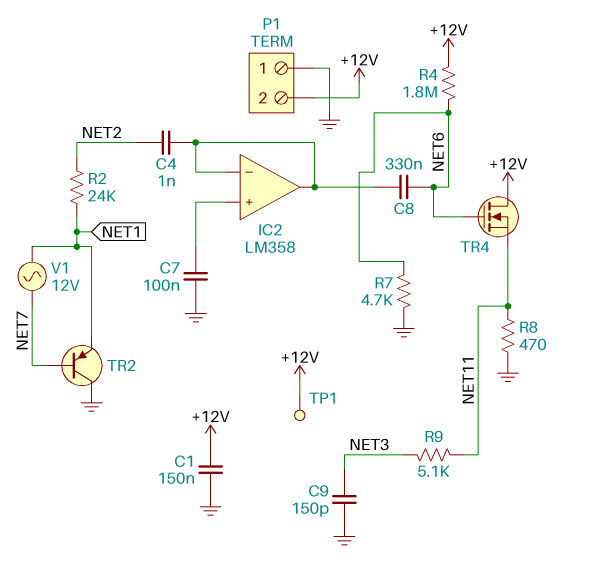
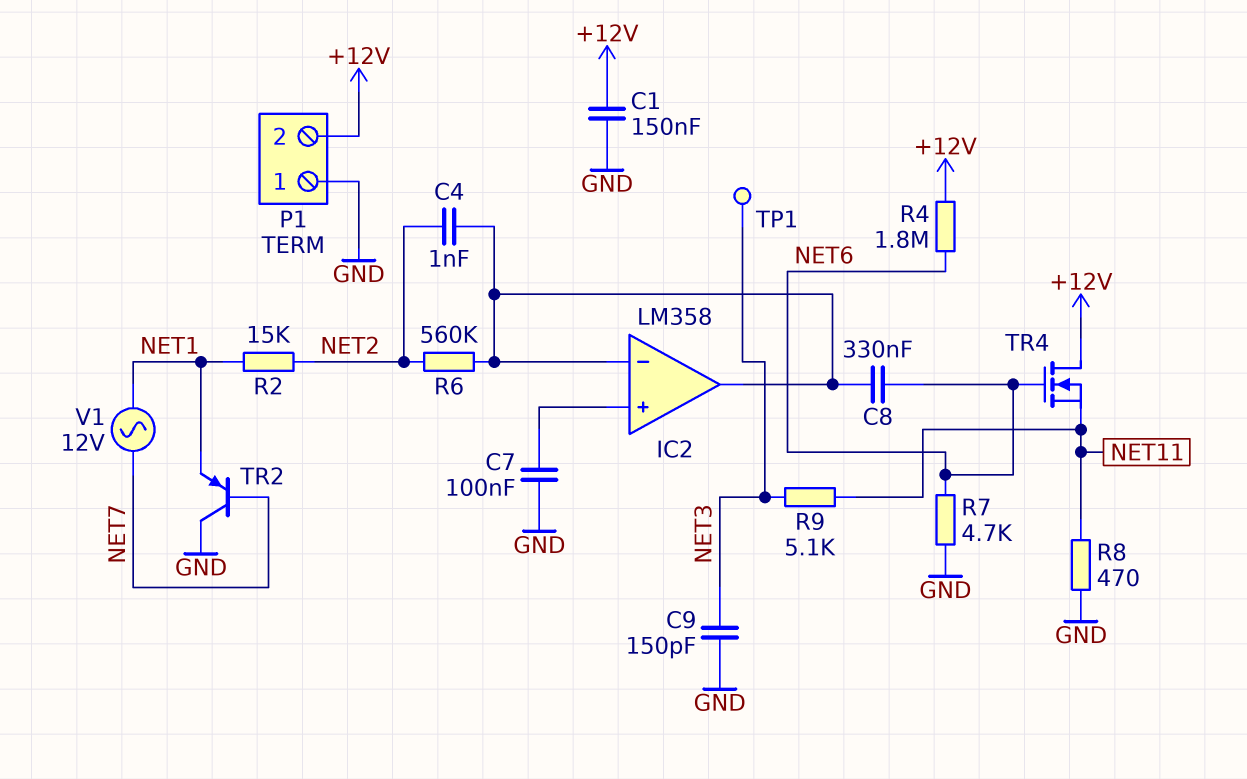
R2: 24k (NET1, NET2) -> 15k (NET1, NET2)
R6: none -> 560k (IC2/in-, NET2)
TP1: test point (+12V) -> test point (NET3)

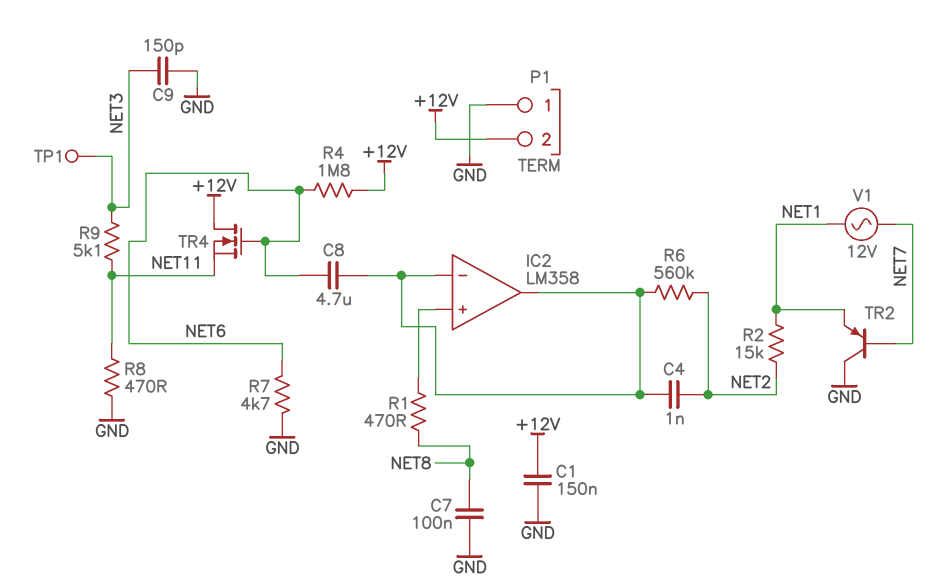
C7: 100nF (GND, IC2/in+) -> 100nF (GND, NET8)
C8: 330nF (IC2/in-, NET6) -> 4.7uF (IC2/in-, NET6)
R1: none -> 470 (IC2/in+, NET8)

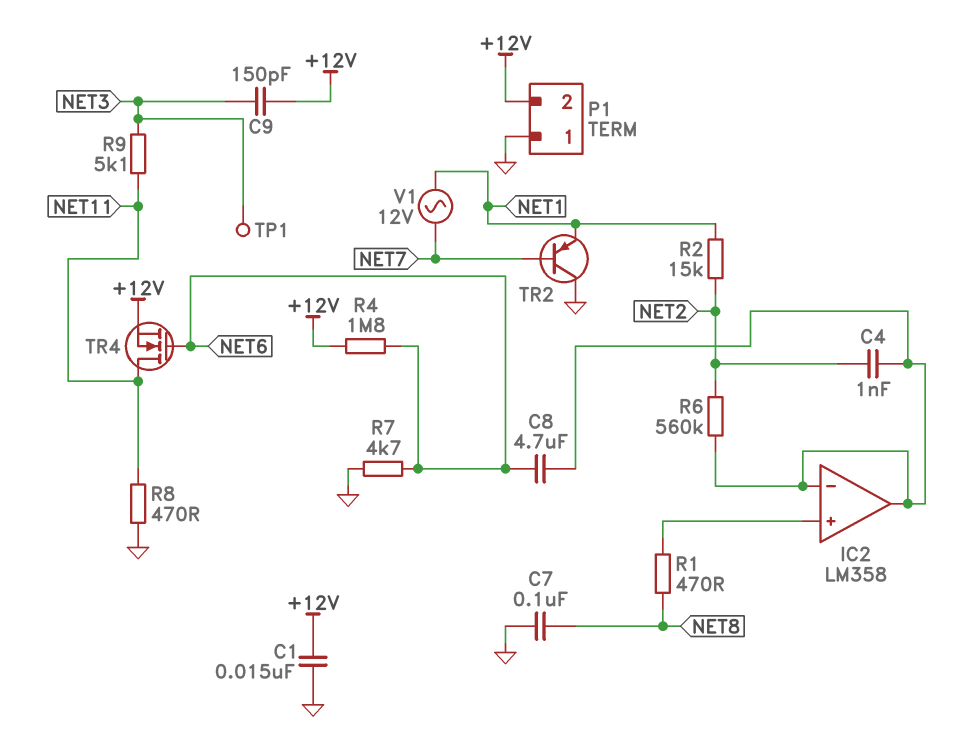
C1: 150nF (+12V, GND) -> 15nF (+12V, GND)
C9: 150pF (GND, NET3) -> 150pF (+12V, NET3)
TR4: NMOS (G NET6, D +12V, S NET11) -> NMOS (G NET6, D NET11, S +12V)

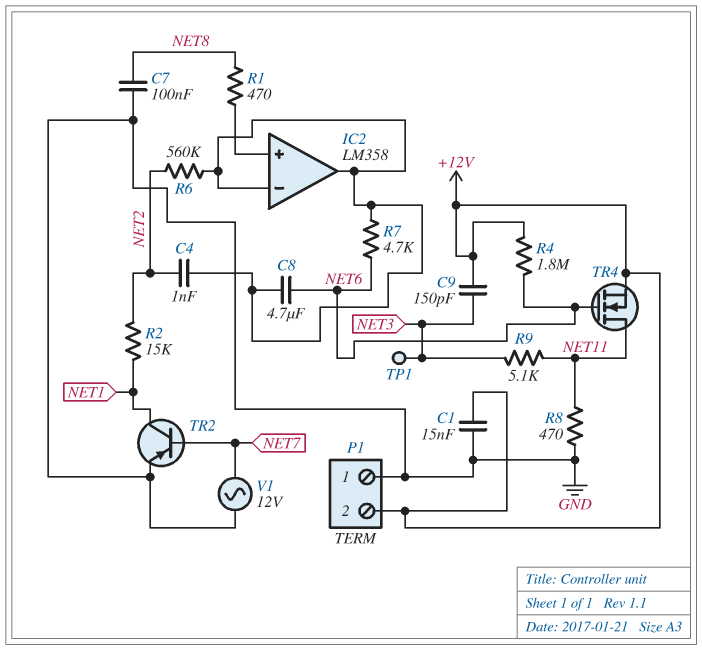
R7: 4.7k (GND, NET6) -> 4.7k (IC2/in-, NET6)
TR2: PNP (B NET7, C GND, E NET1) -> PNP (B NET7, C NET1, E GND)
V1: AC 12V (NET1, NET7) -> AC 12V (GND, NET7)

